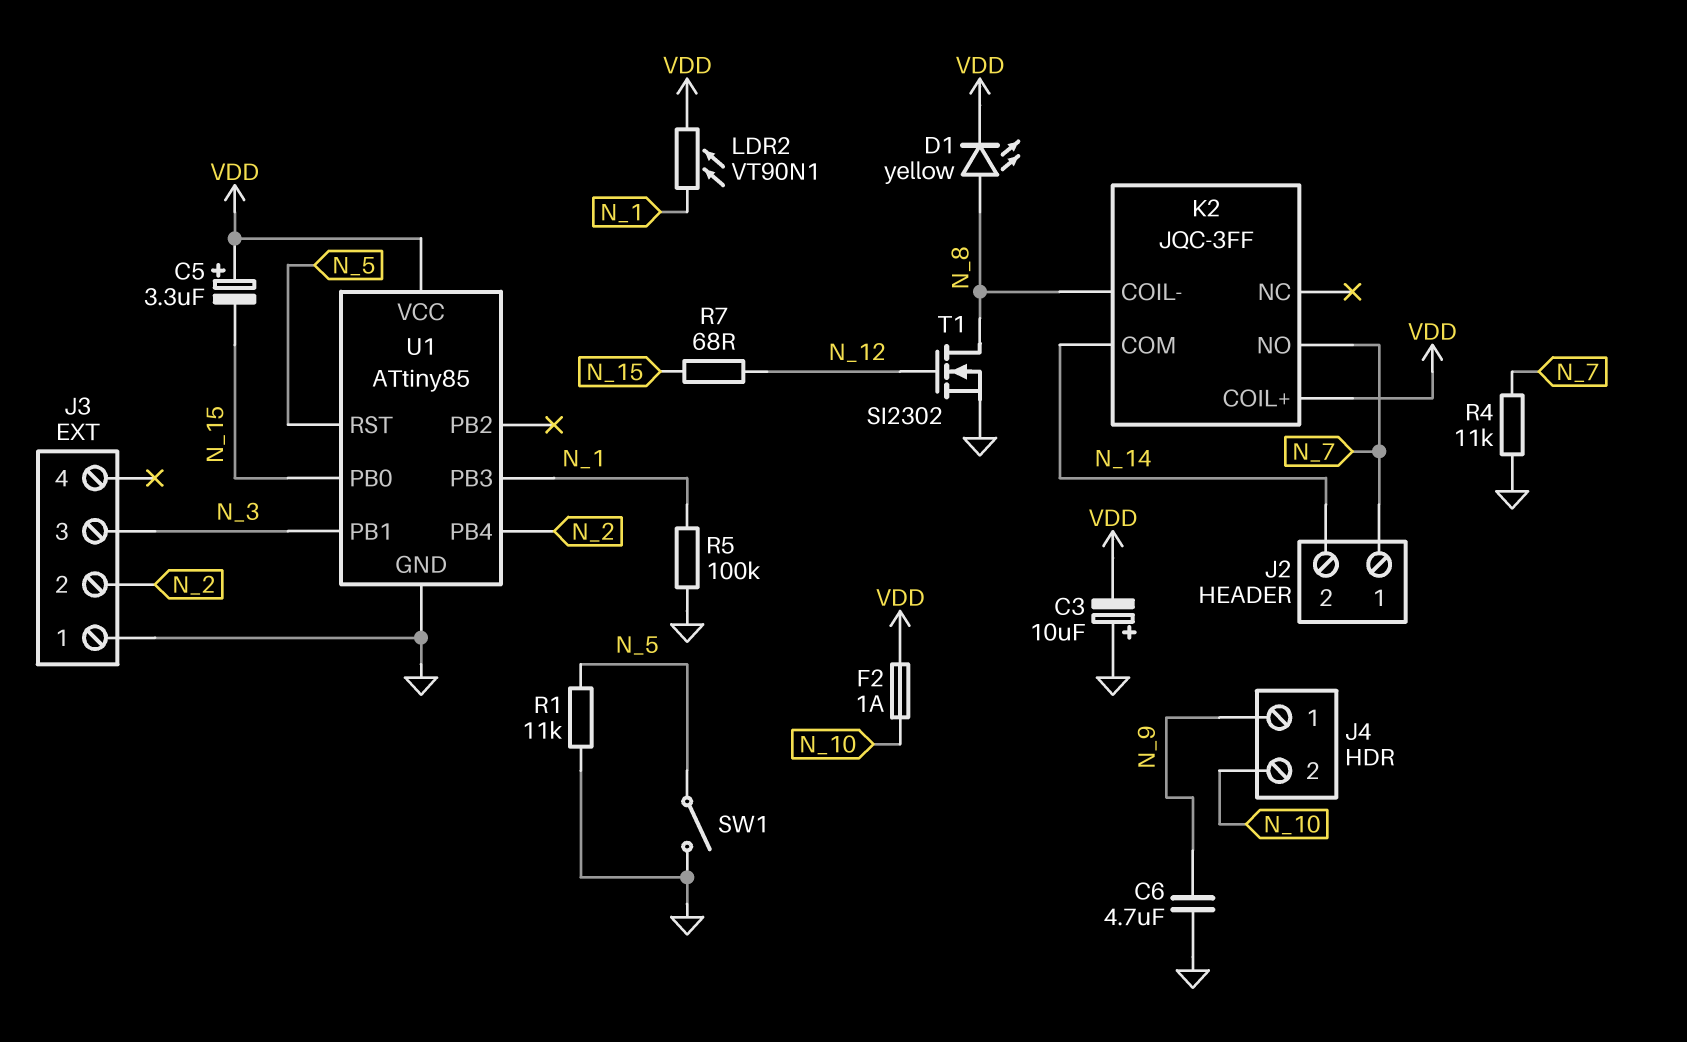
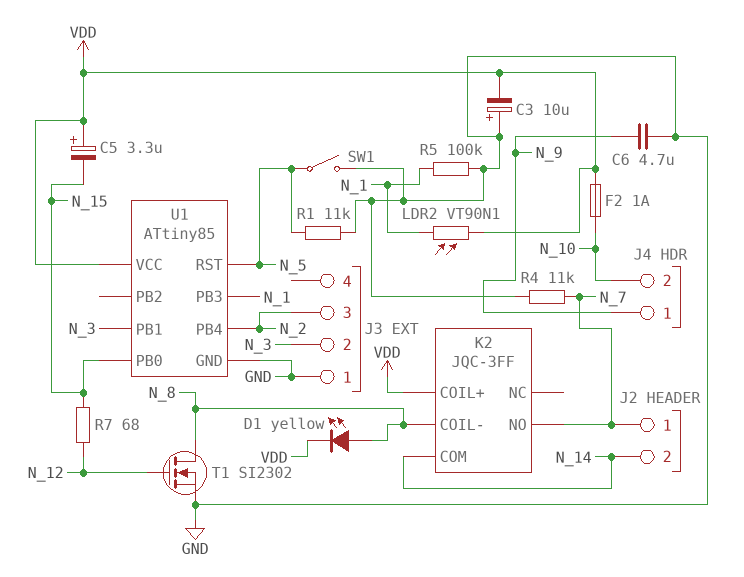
J3 pin 2: N_2 -> N_3
J3 pin 3: N_3 -> N_2

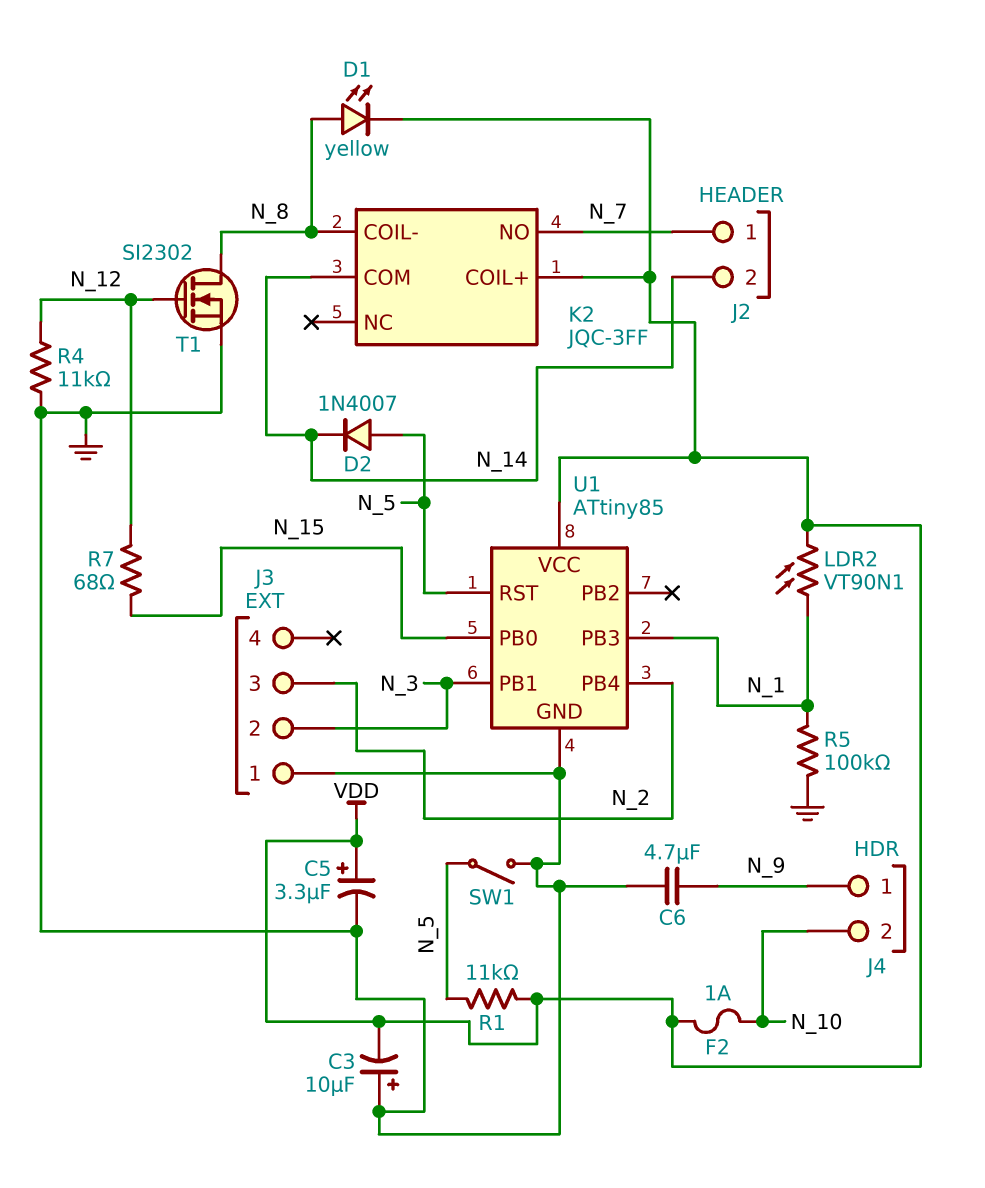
C5: 3.3uF (plus VDD, minus N_15) -> 3.3uF (plus VDD, minus GND)
D2: none -> diode 1N4007 (A N_5, K N_14)
R1: 11k (GND, N_5) -> 11k (N_5, VDD)
R4: 11k (GND, N_7) -> 11k (GND, N_12)

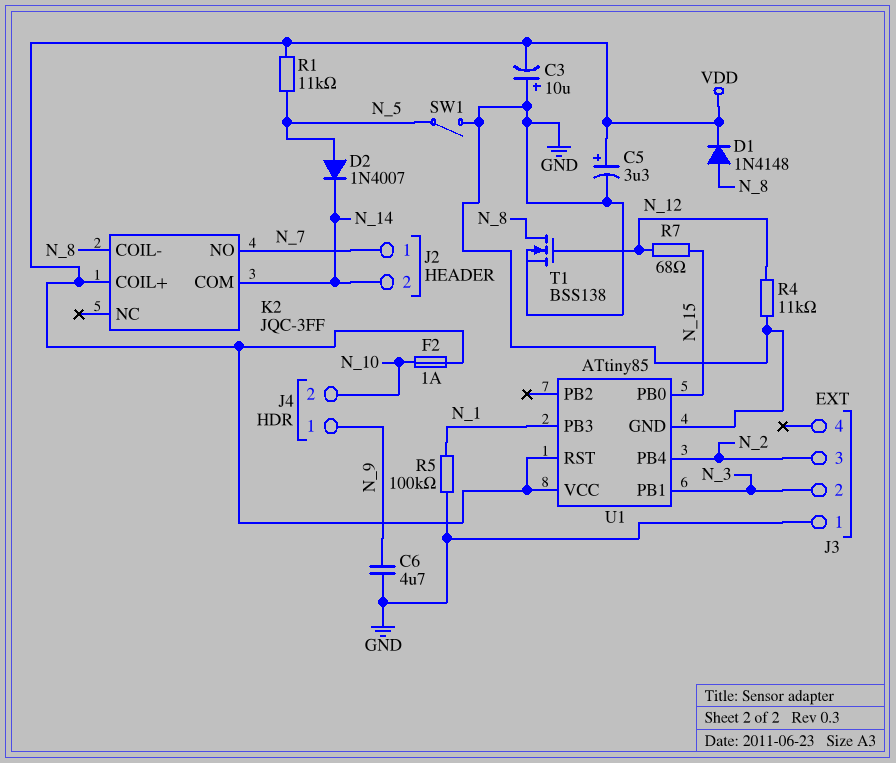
D1: LED yellow (A N_8, K VDD) -> diode 1N4148 (A N_8, K VDD)
LDR2: VT90N1 (N_1, VDD) -> none
T1: NMOS SI2302 (G N_12, D N_8, S GND) -> NMOS BSS138 (G N_12, D N_8, S GND)
U1 pin RST: N_5 -> VDD

